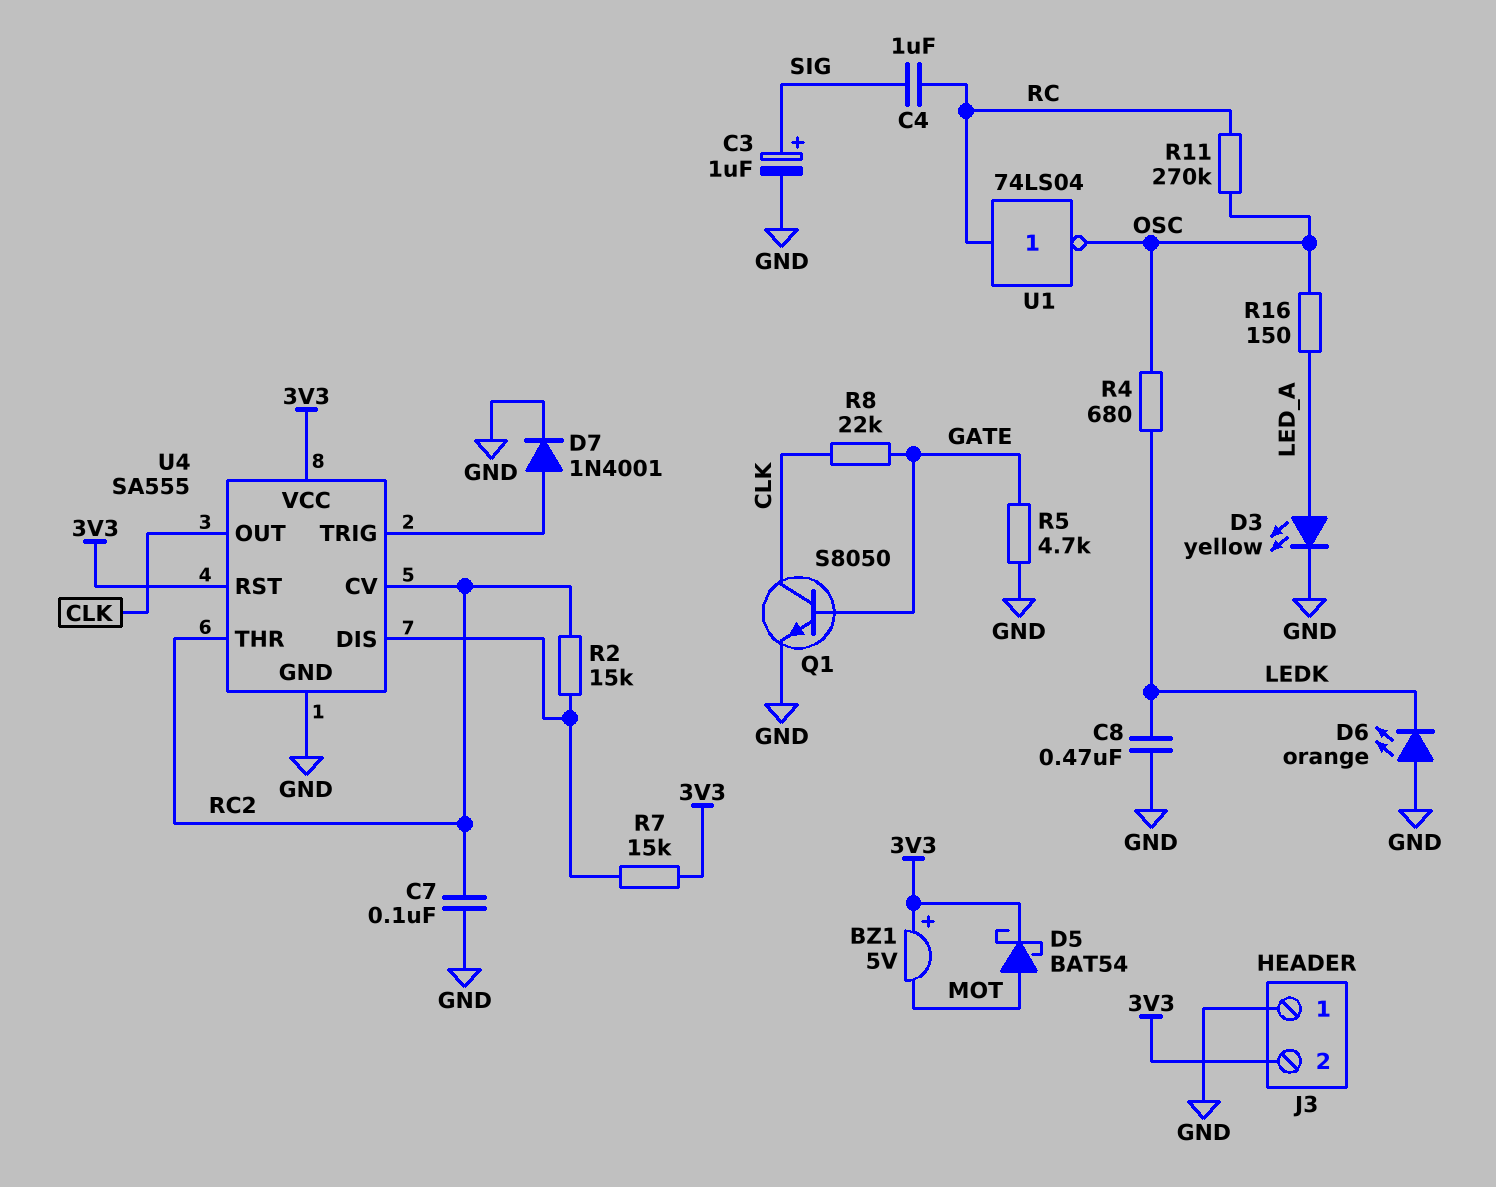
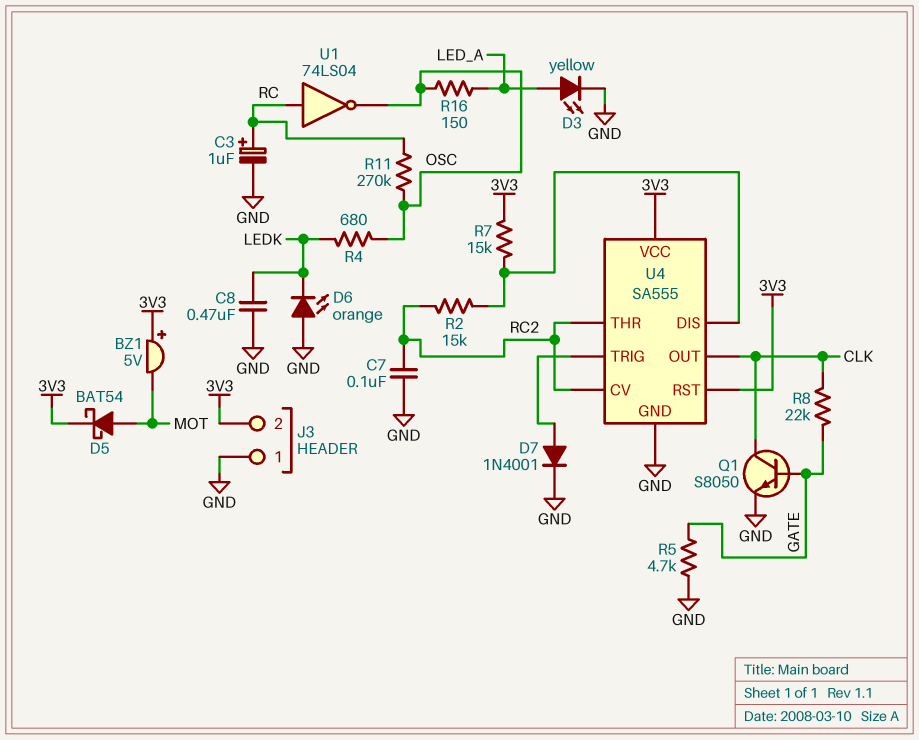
C3: 1uF (plus SIG, minus GND) -> 1uF (plus RC, minus GND)
C4: 1uF (RC, SIG) -> none

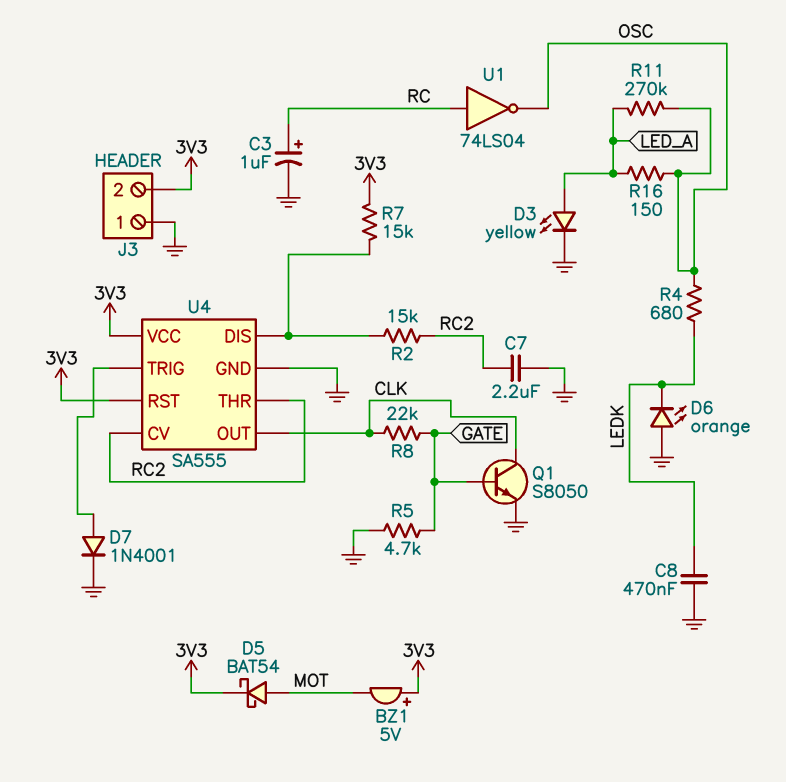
C7: 100nF (GND, RC2) -> 2.2uF (GND, RC2)
R11: 270k (OSC, RC) -> 270k (LED_A, OSC)

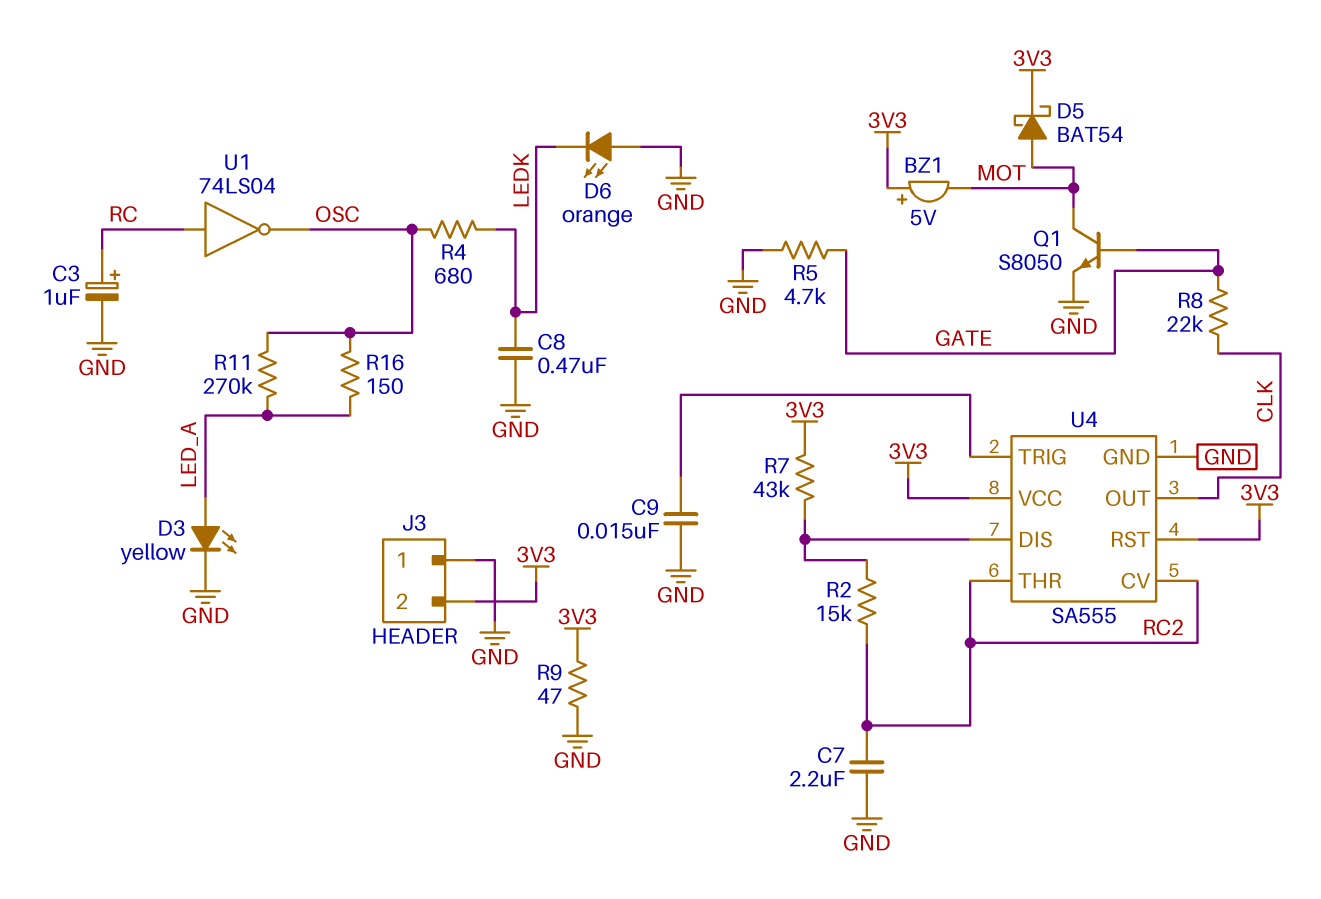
C9: none -> 15nF (GND, U4/TRIG)
D7: diode 1N4001 (A U4/TRIG, K GND) -> none
Q1: NPN S8050 (B GATE, C CLK, E GND) -> NPN S8050 (B GATE, C MOT, E GND)
R7: 15k (3V3, U4/DIS) -> 43k (3V3, U4/DIS)
R9: none -> 47 (3V3, GND)

